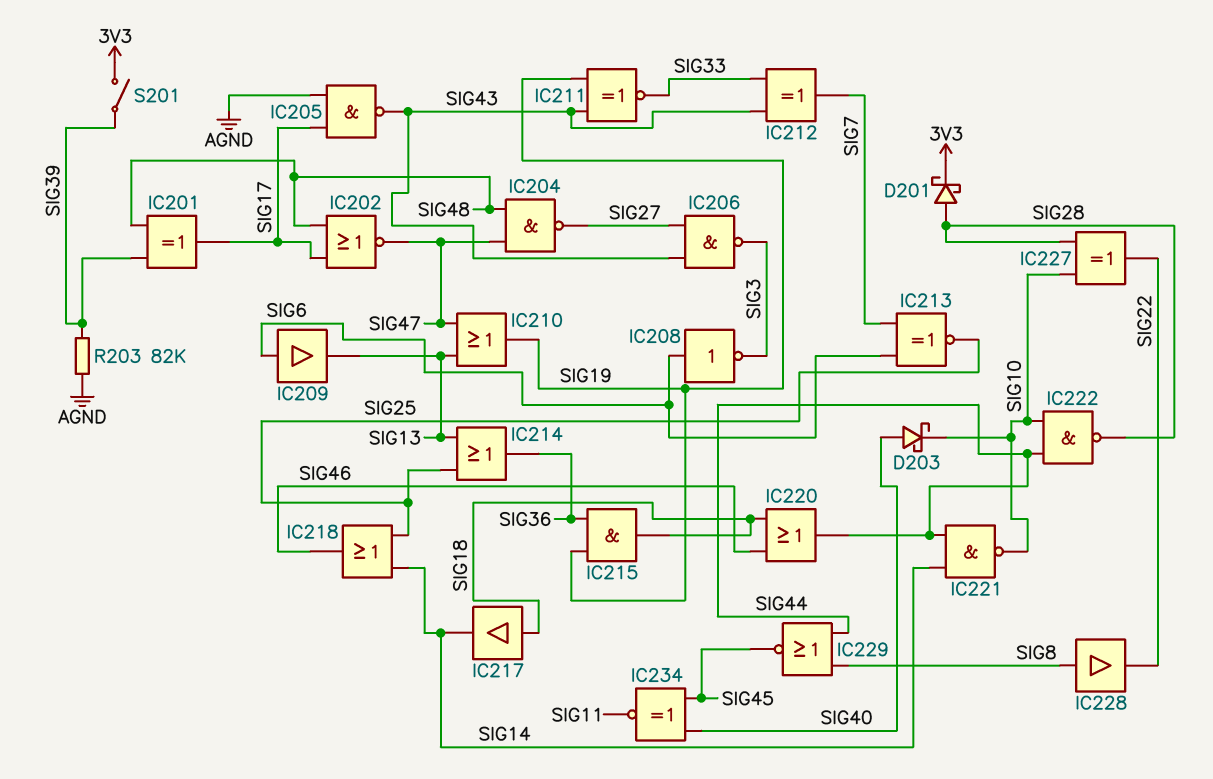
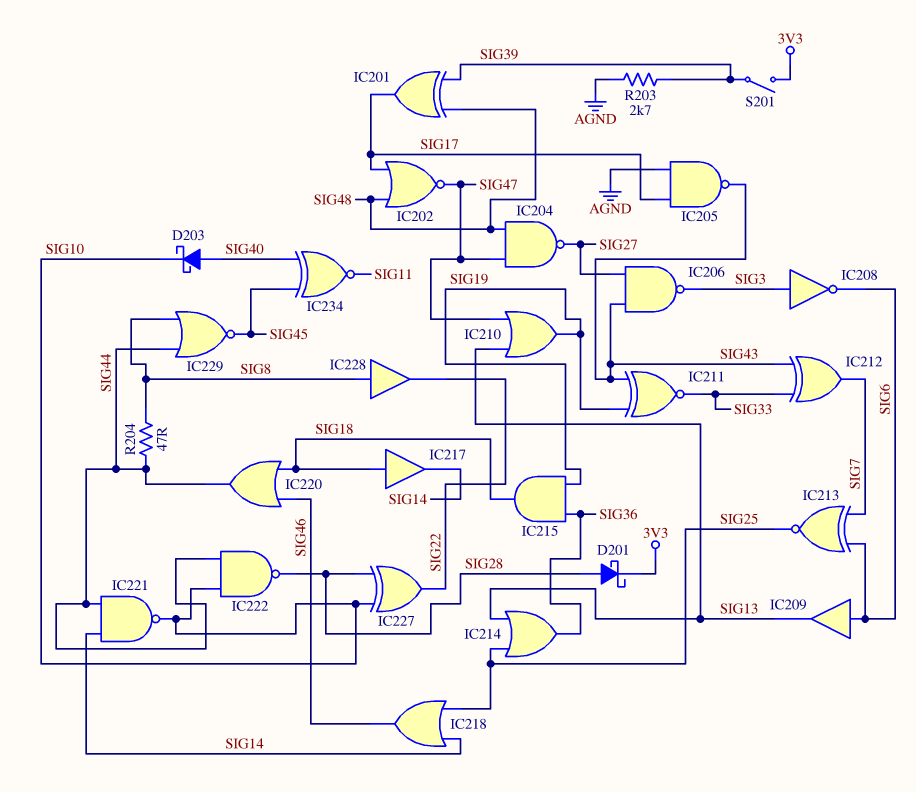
IC208: NOT (in SIG6, out SIG3) -> NOT (in SIG3, out SIG6)
R203: 82k (AGND, SIG39) -> 2.7k (AGND, SIG39)
R204: none -> 47 (SIG8, SIG44)

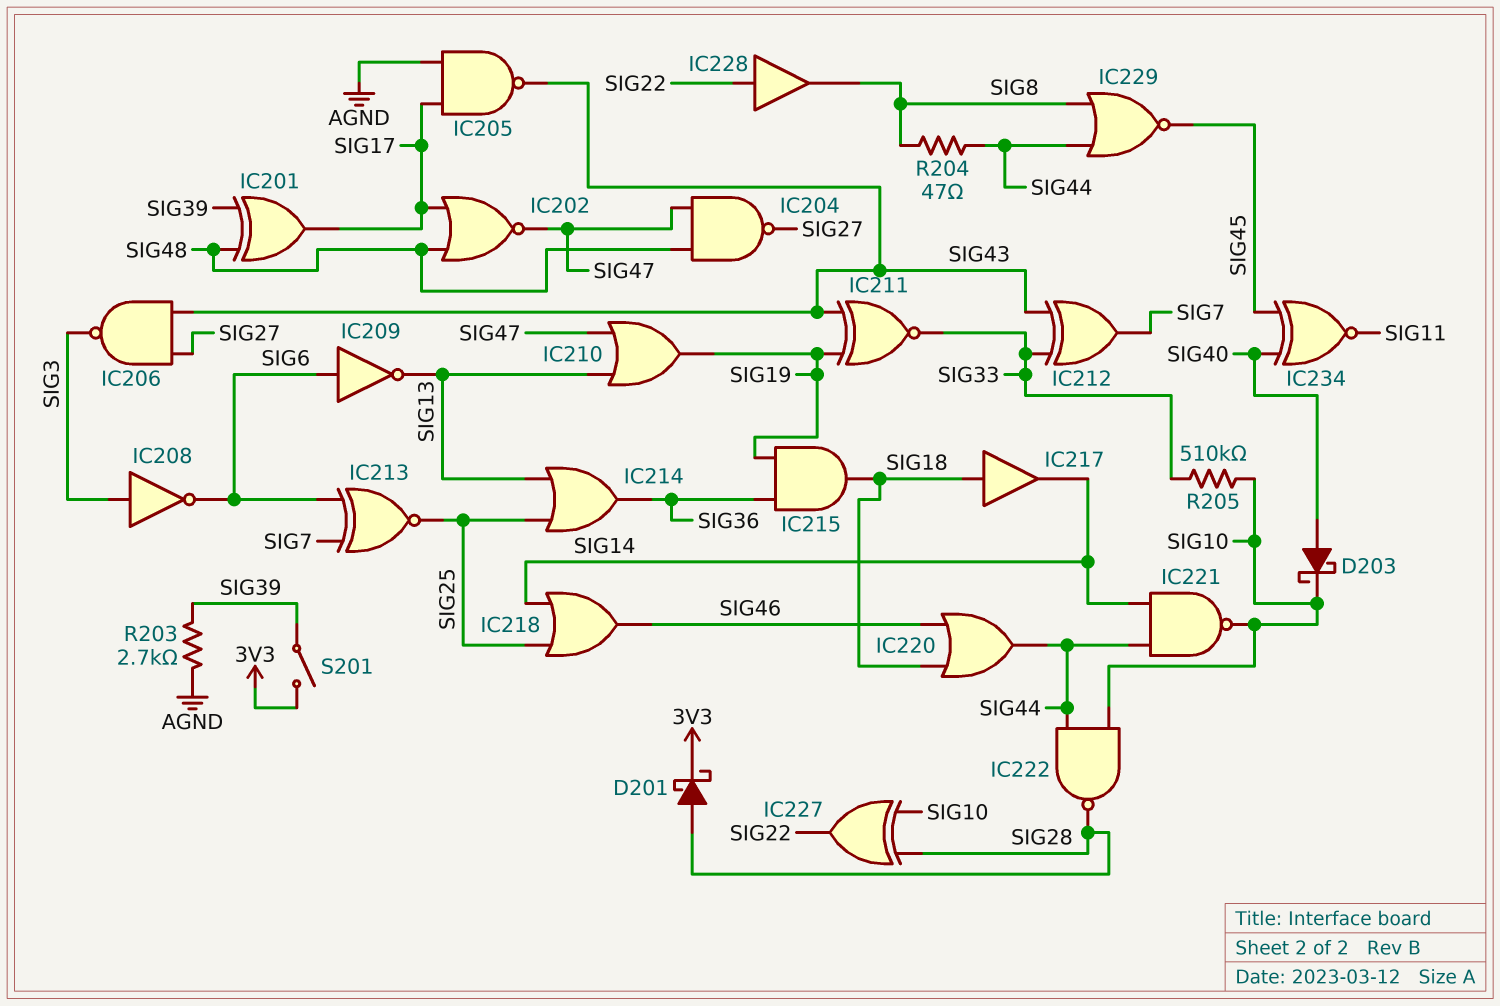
IC209: buffer (in SIG6, out SIG13) -> NOT (in SIG6, out SIG13)
IC228: buffer (in SIG8, out SIG22) -> buffer (in SIG22, out SIG8)
R205: none -> 510k (SIG10, SIG33)

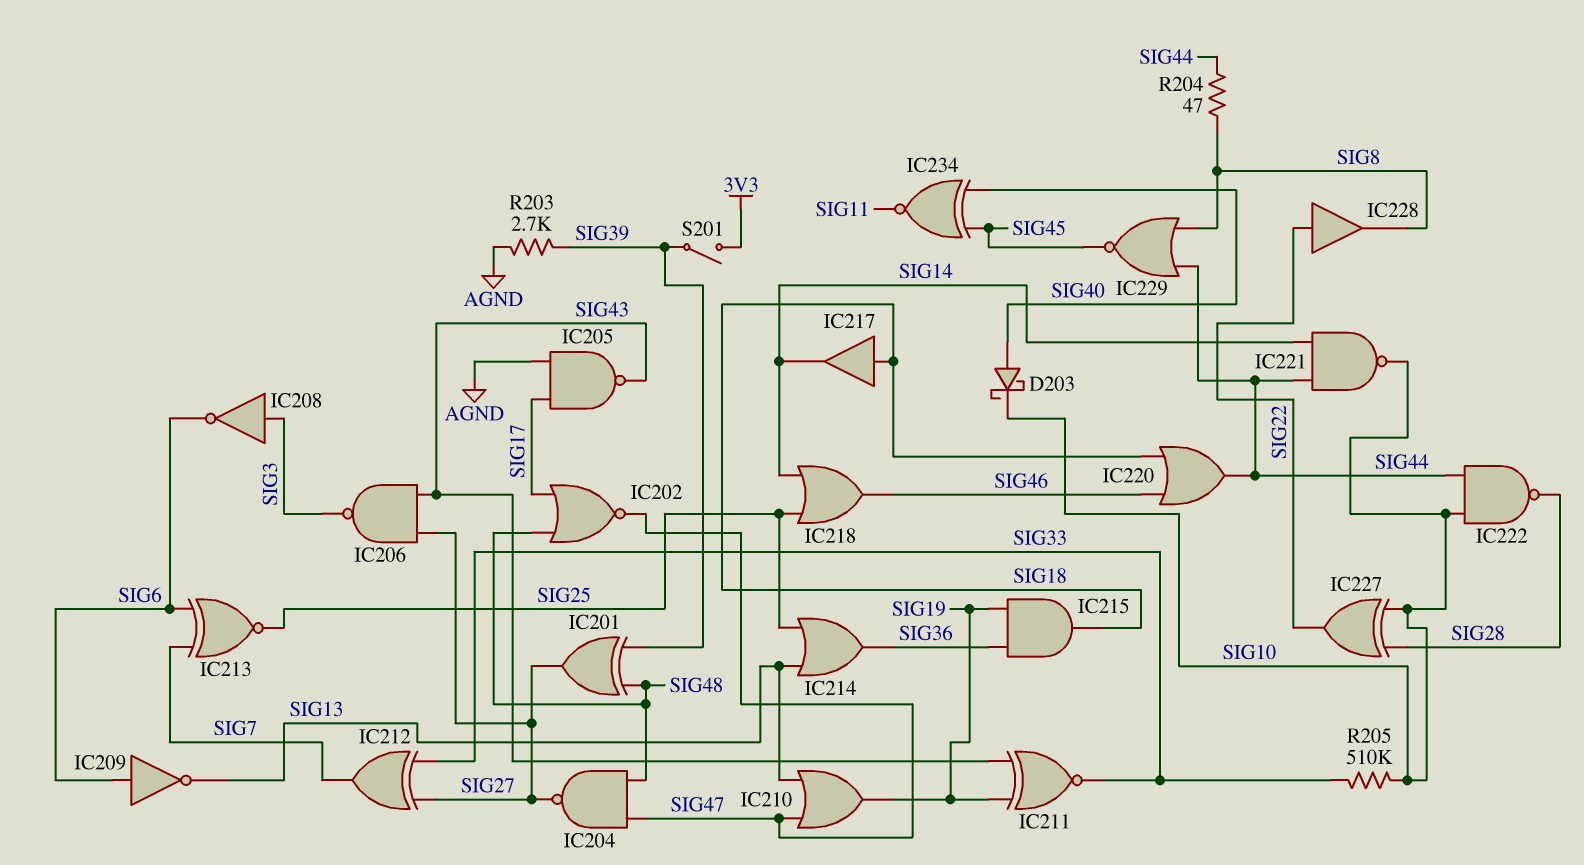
D201: schottky (A SIG28, K 3V3) -> none
IC201: XOR (in SIG39, in SIG48, out SIG17) -> XOR (in SIG39, in SIG48, out SIG27)
IC212: XOR (in SIG33, in SIG43, out SIG7) -> XOR (in SIG27, in SIG33, out SIG7)

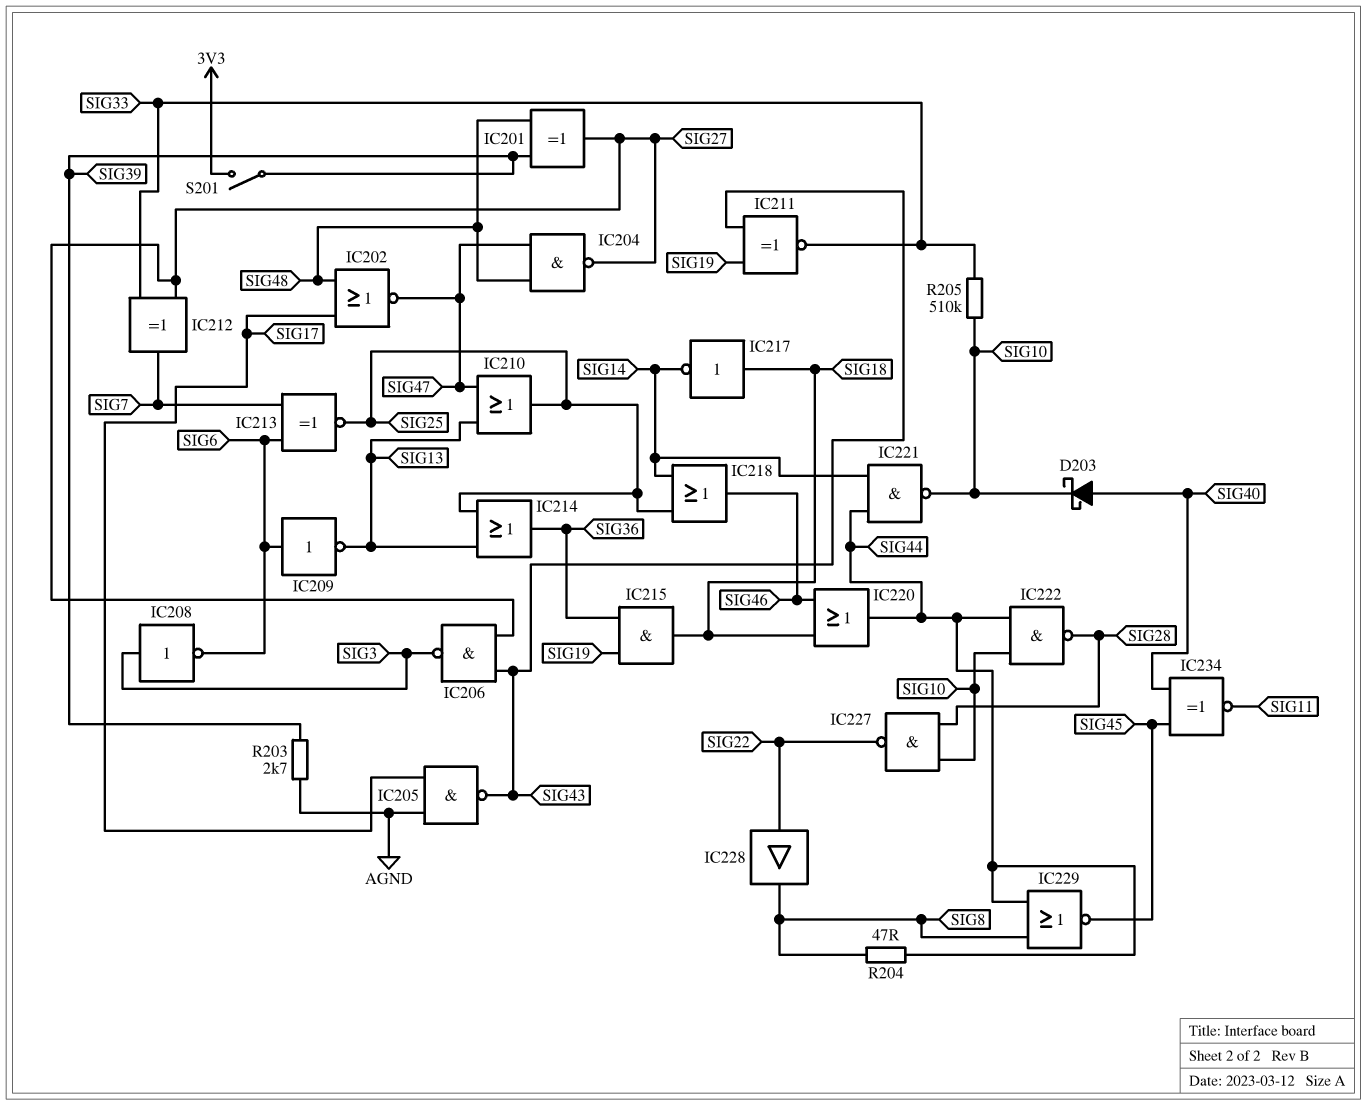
IC210: OR (in SIG13, in SIG47, out SIG19) -> OR (in SIG13, in SIG47, out SIG25)
IC217: buffer (in SIG18, out SIG14) -> NOT (in SIG18, out SIG14)
IC227: XOR (in SIG10, in SIG28, out SIG22) -> NAND (in SIG10, in SIG28, out SIG22)

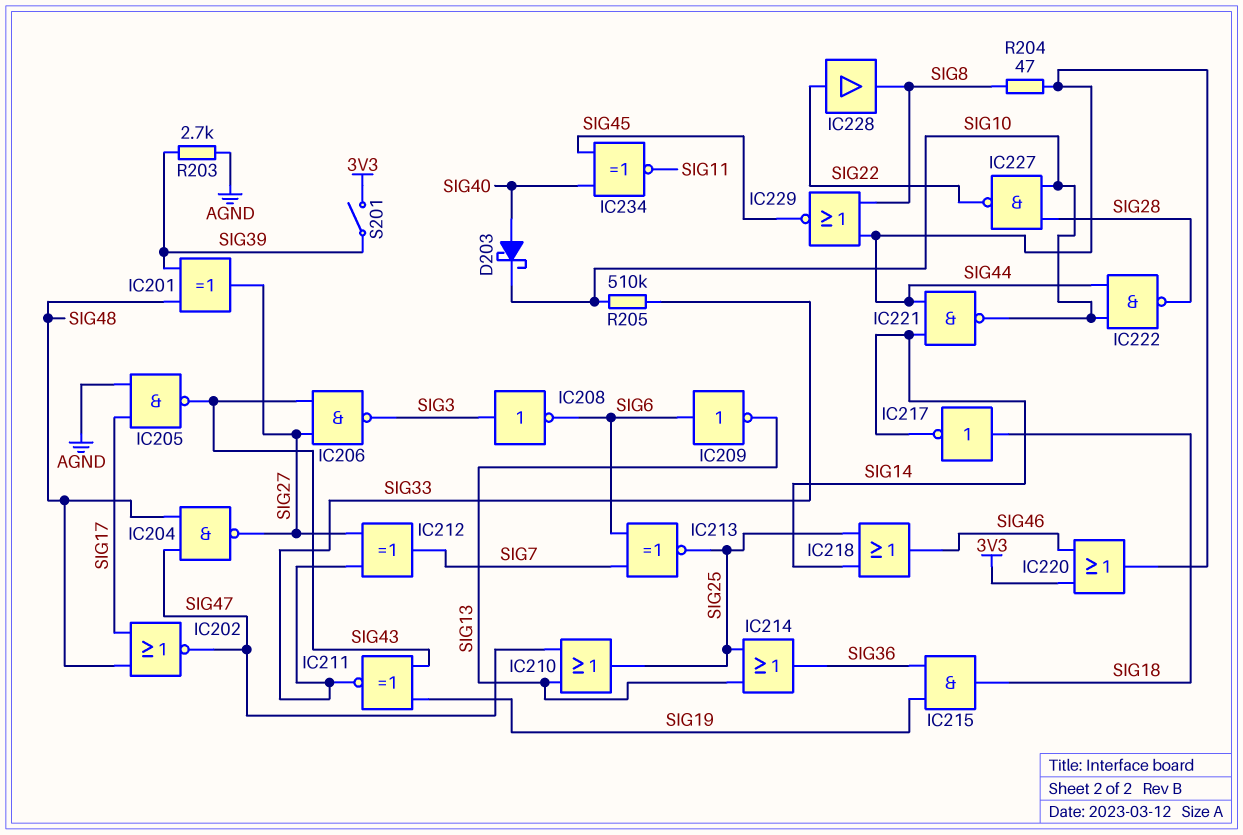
IC220: OR (in SIG18, in SIG46, out SIG44) -> OR (in 3V3, in SIG46, out SIG44)

